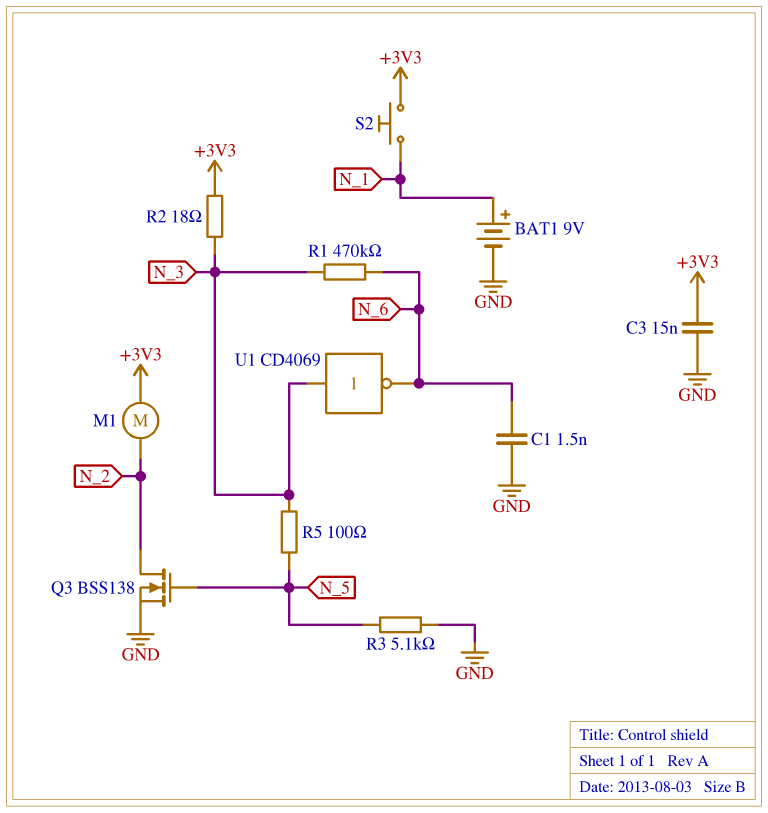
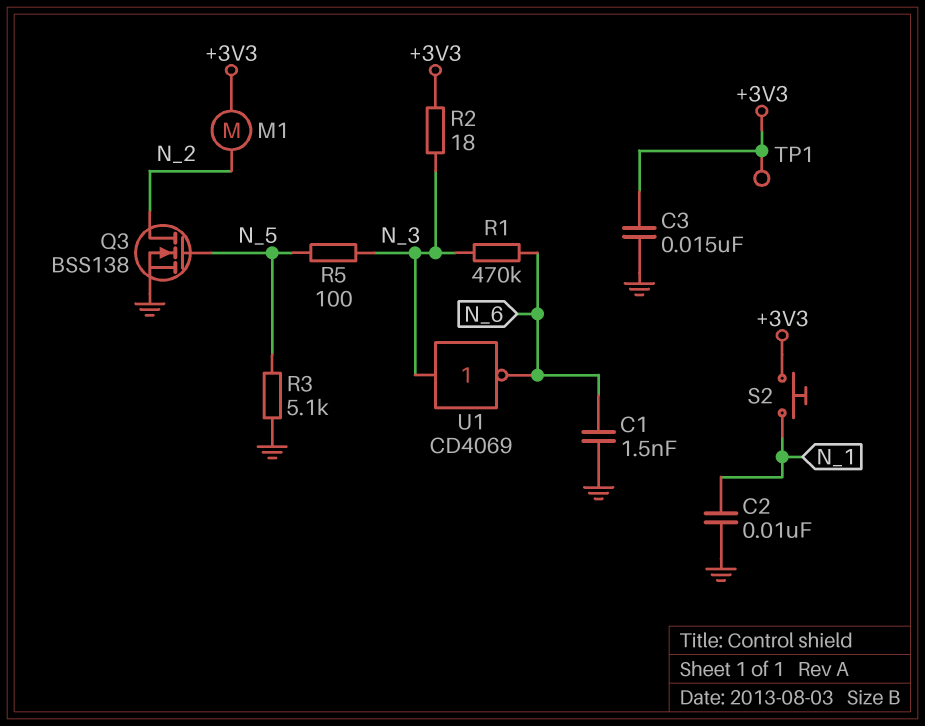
BAT1: 9V (plus N_1, minus GND) -> none
C2: none -> 10nF (GND, N_1)
TP1: none -> test point (+3V3)

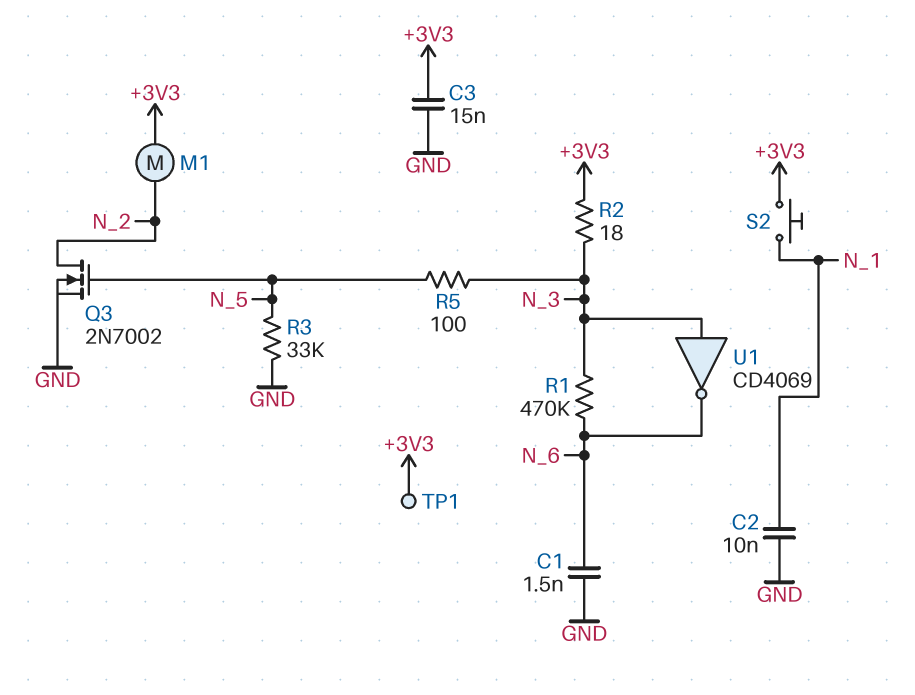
Q3: NMOS BSS138 (G N_5, D N_2, S GND) -> NMOS 2N7002 (G N_5, D N_2, S GND)
R3: 5.1k (GND, N_5) -> 33k (GND, N_5)

